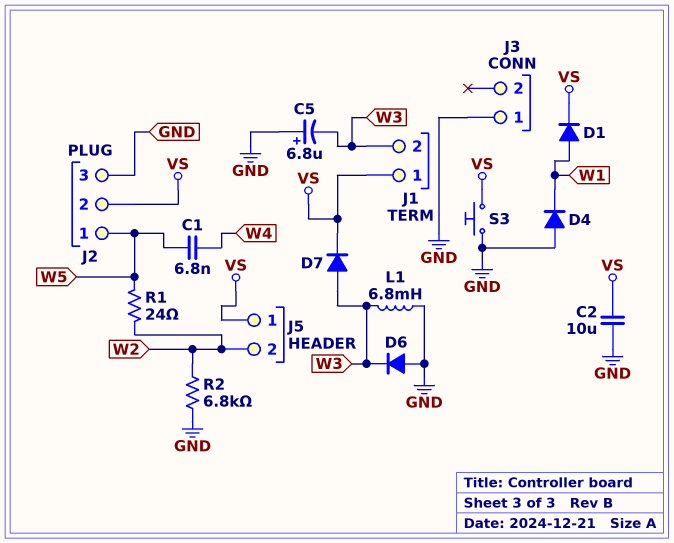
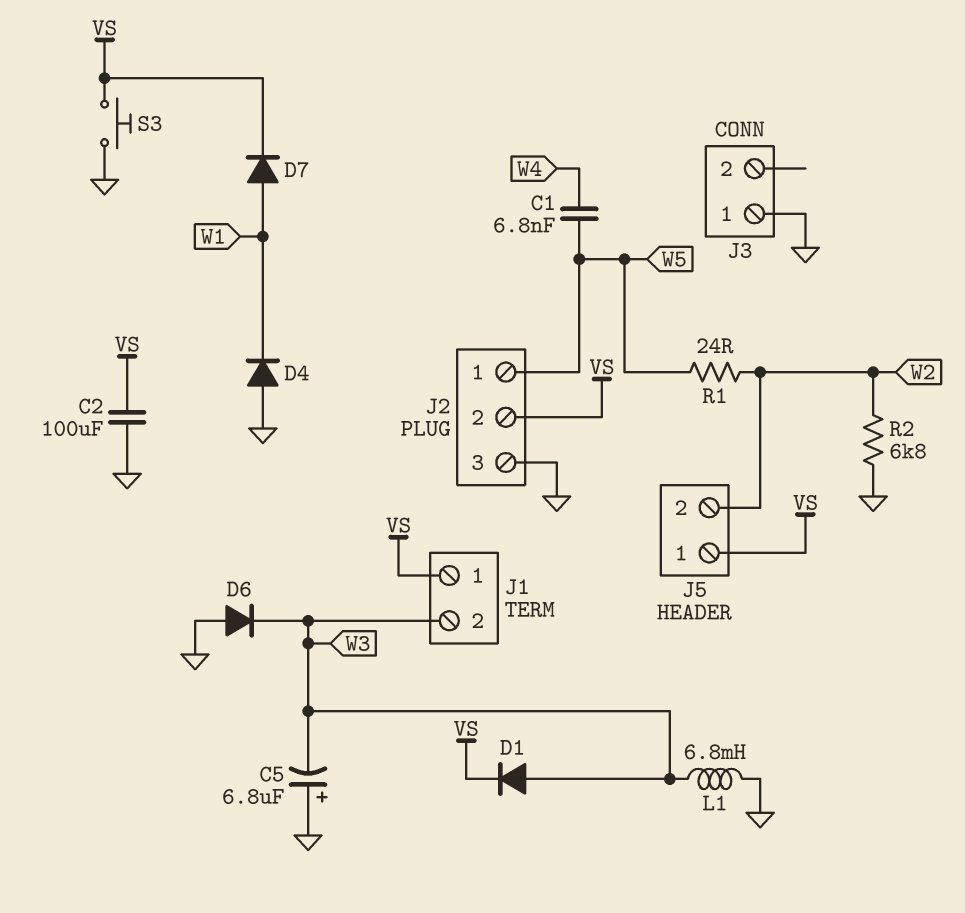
C2: 10uF (GND, VS) -> 100uF (GND, VS)
D1: diode (A W1, K VS) -> diode (A W3, K VS)
D7: diode (A W3, K VS) -> diode (A W1, K VS)

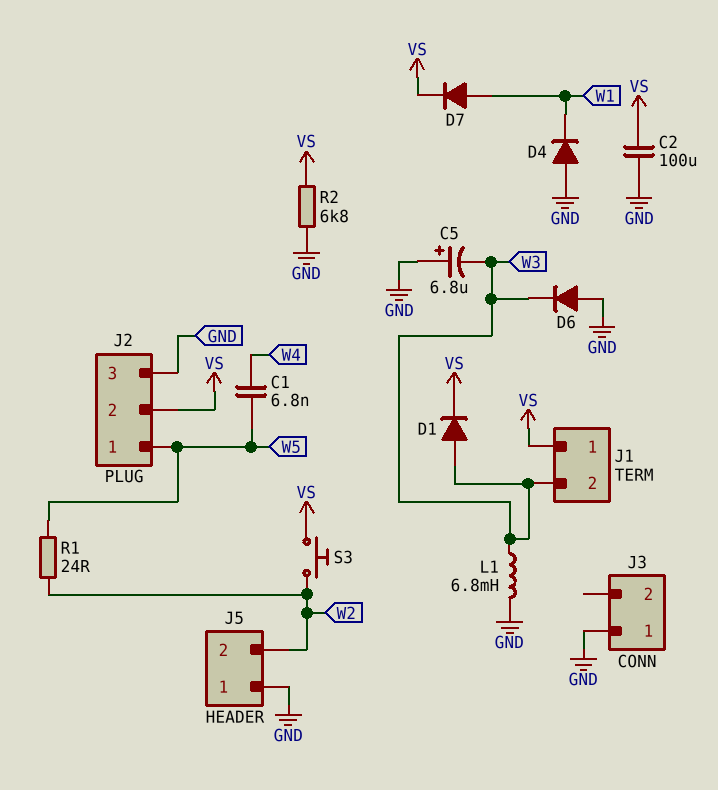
J5 pin 1: VS -> GND
R2: 6.8k (GND, W2) -> 6.8k (GND, VS)
S3: button (GND, VS) -> button (VS, W2)

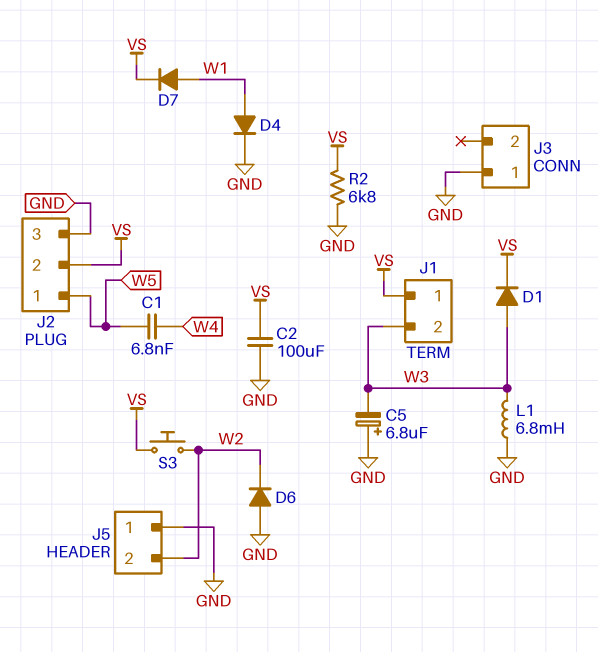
D4: diode (A GND, K W1) -> diode (A W1, K GND)
D6: diode (A GND, K W3) -> diode (A GND, K W2)
R1: 24 (W2, W5) -> none

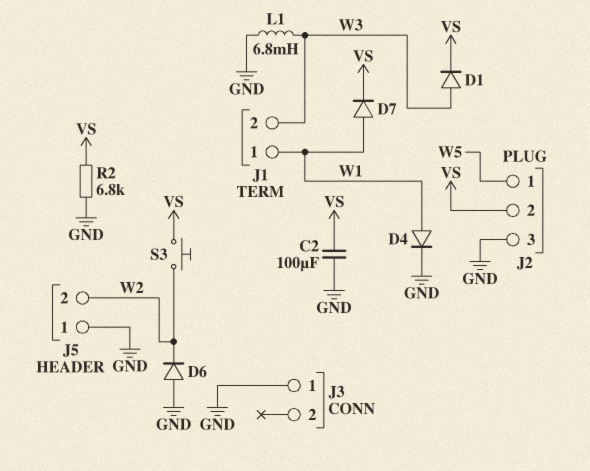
C1: 6.8nF (W4, W5) -> none
C5: 6.8uF (plus GND, minus W3) -> none
J1 pin 1: VS -> W1

